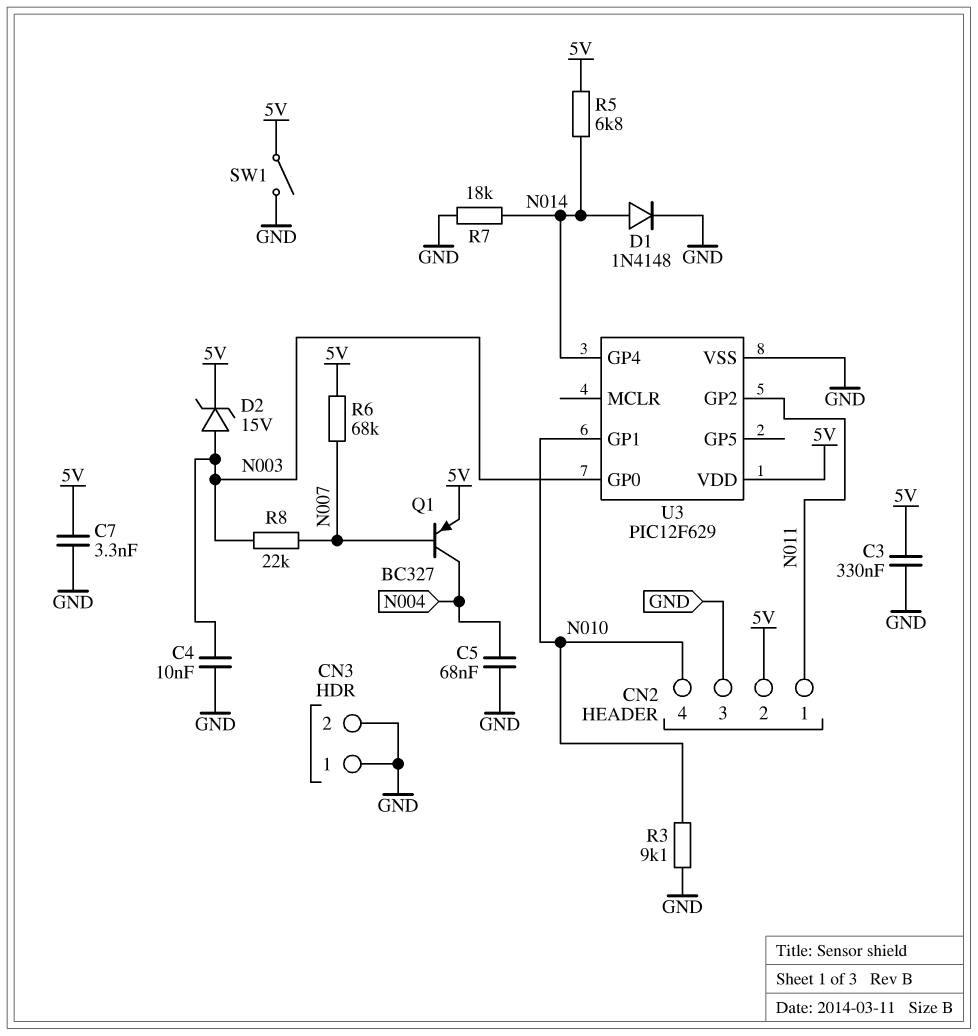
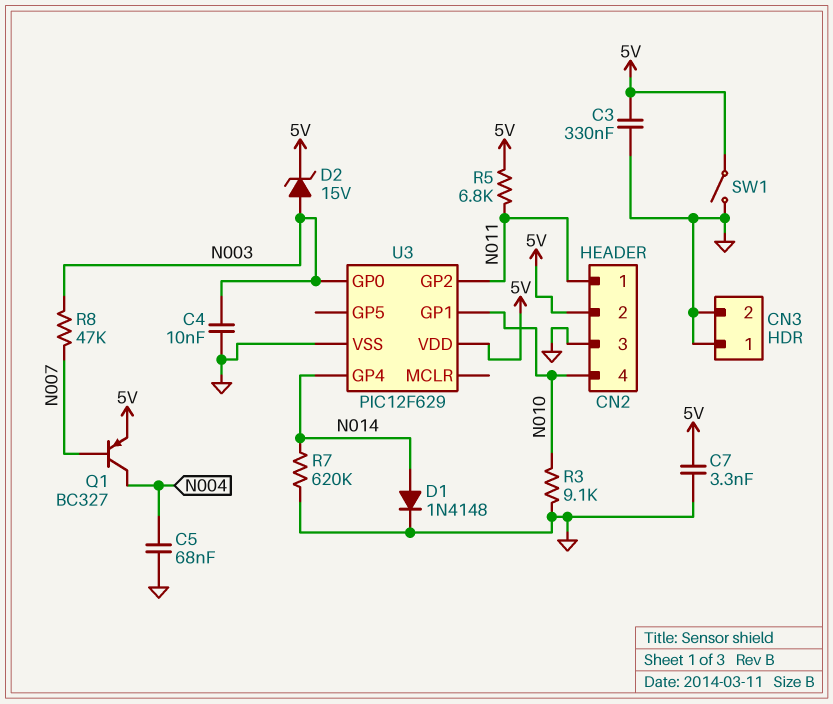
R5: 6.8k (5V, N014) -> 6.8k (5V, N011)
R6: 68k (5V, N007) -> none
R7: 18k (GND, N014) -> 620k (GND, N014)
R8: 22k (N003, N007) -> 47k (N003, N007)

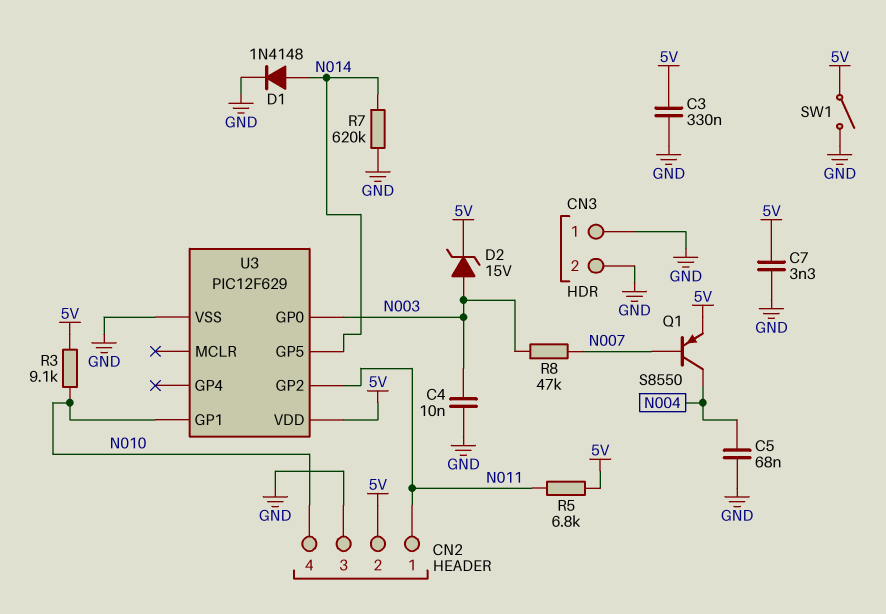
Q1: PNP BC327 (B N007, C N004, E 5V) -> PNP S8550 (B N007, C N004, E 5V)
R3: 9.1k (GND, N010) -> 9.1k (5V, N010)
U3 pin GP4: N014 -> none
U3 pin GP5: none -> N014

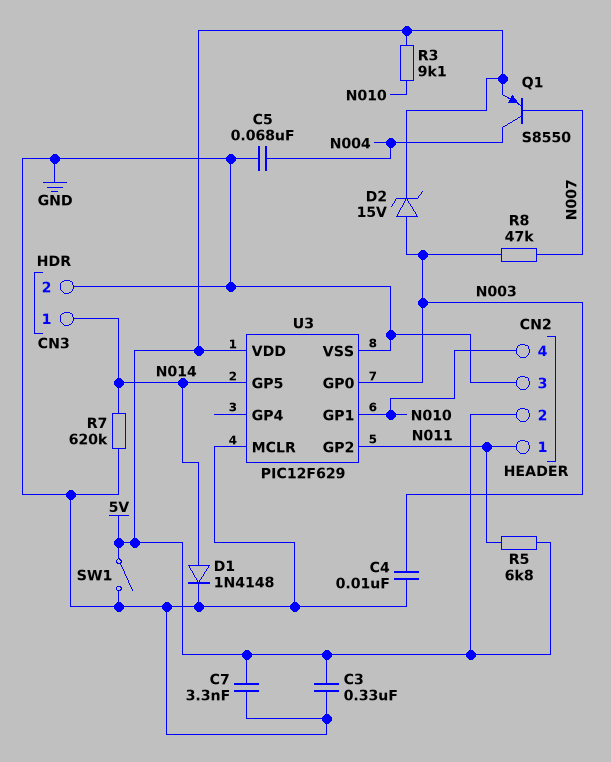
CN3 pin 1: GND -> N014
U3 pin MCLR: none -> GND

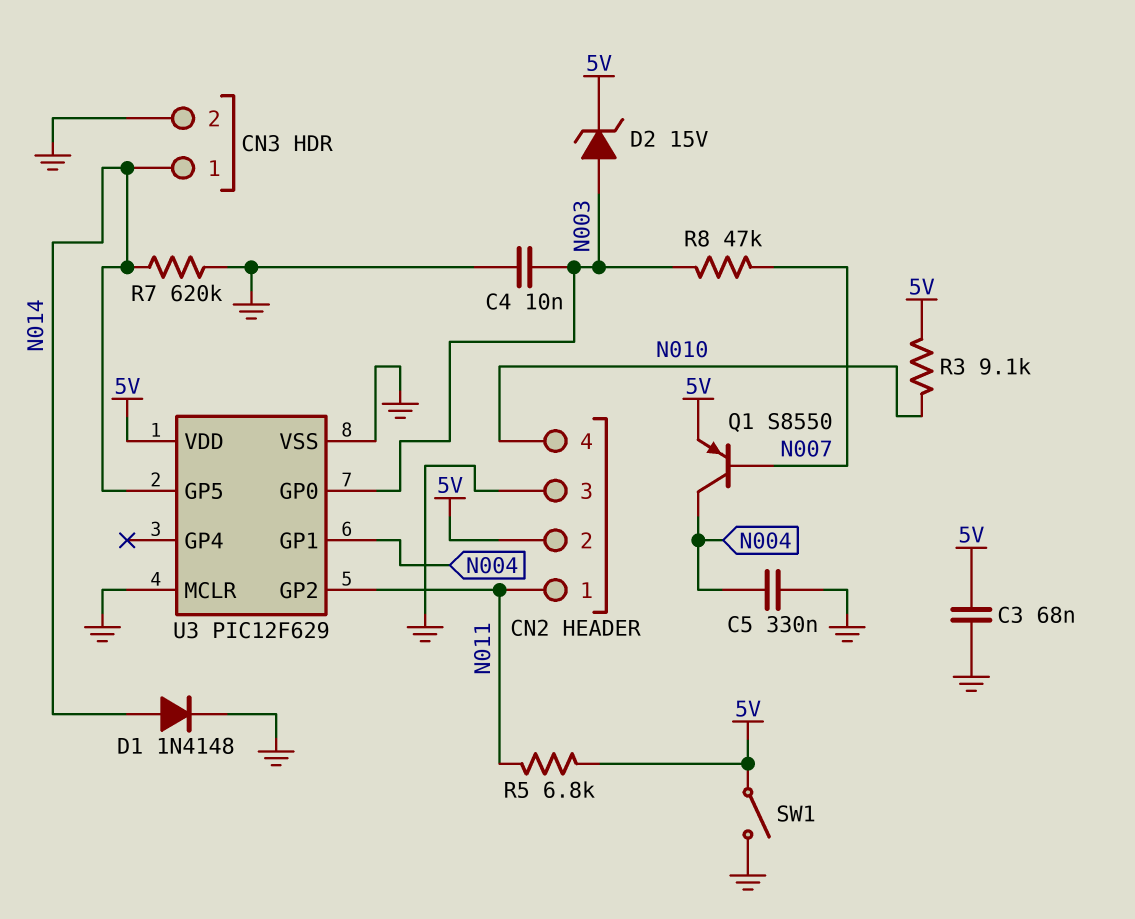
C3: 330nF (5V, GND) -> 68nF (5V, GND)
C5: 68nF (GND, N004) -> 330nF (GND, N004)
C7: 3.3nF (5V, GND) -> none
U3 pin GP1: N010 -> N004

